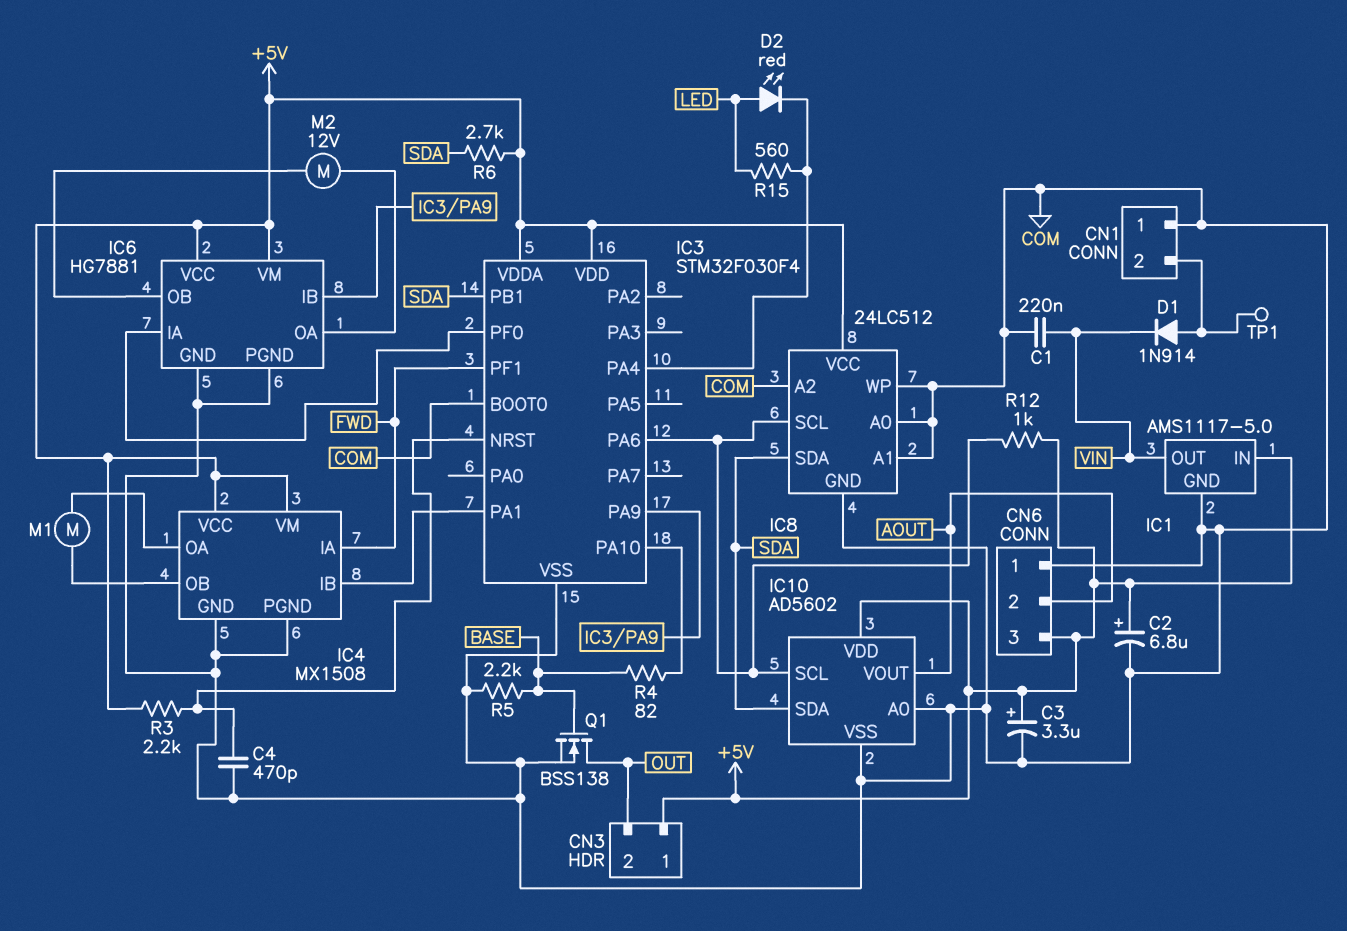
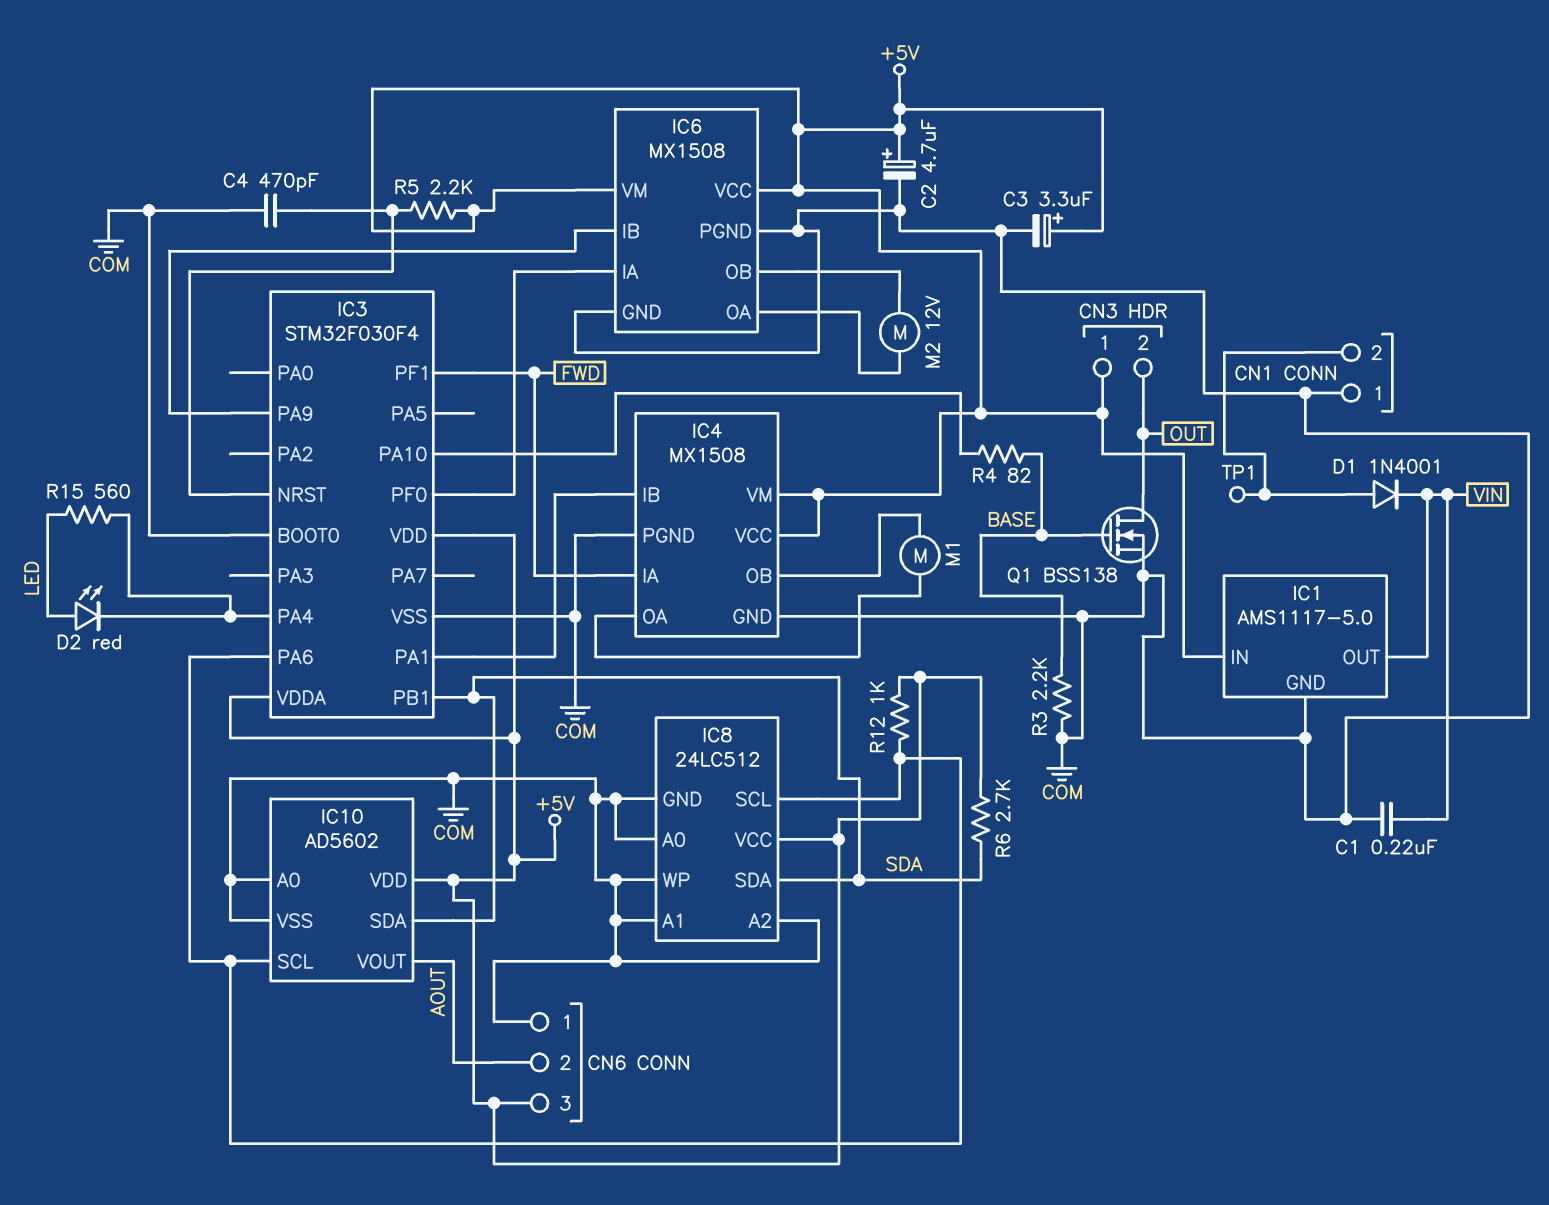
C2: 6.8uF (plus +5V, minus COM) -> 4.7uF (plus +5V, minus COM)
D1: diode 1N914 (A CN1/2, K VIN) -> diode 1N4001 (A CN1/2, K VIN)
IC6: HG7881 -> MX1508
R3: 2.2k (+5V, IC3/NRST) -> 2.2k (BASE, COM)
R5: 2.2k (BASE, COM) -> 2.2k (+5V, IC3/NRST)

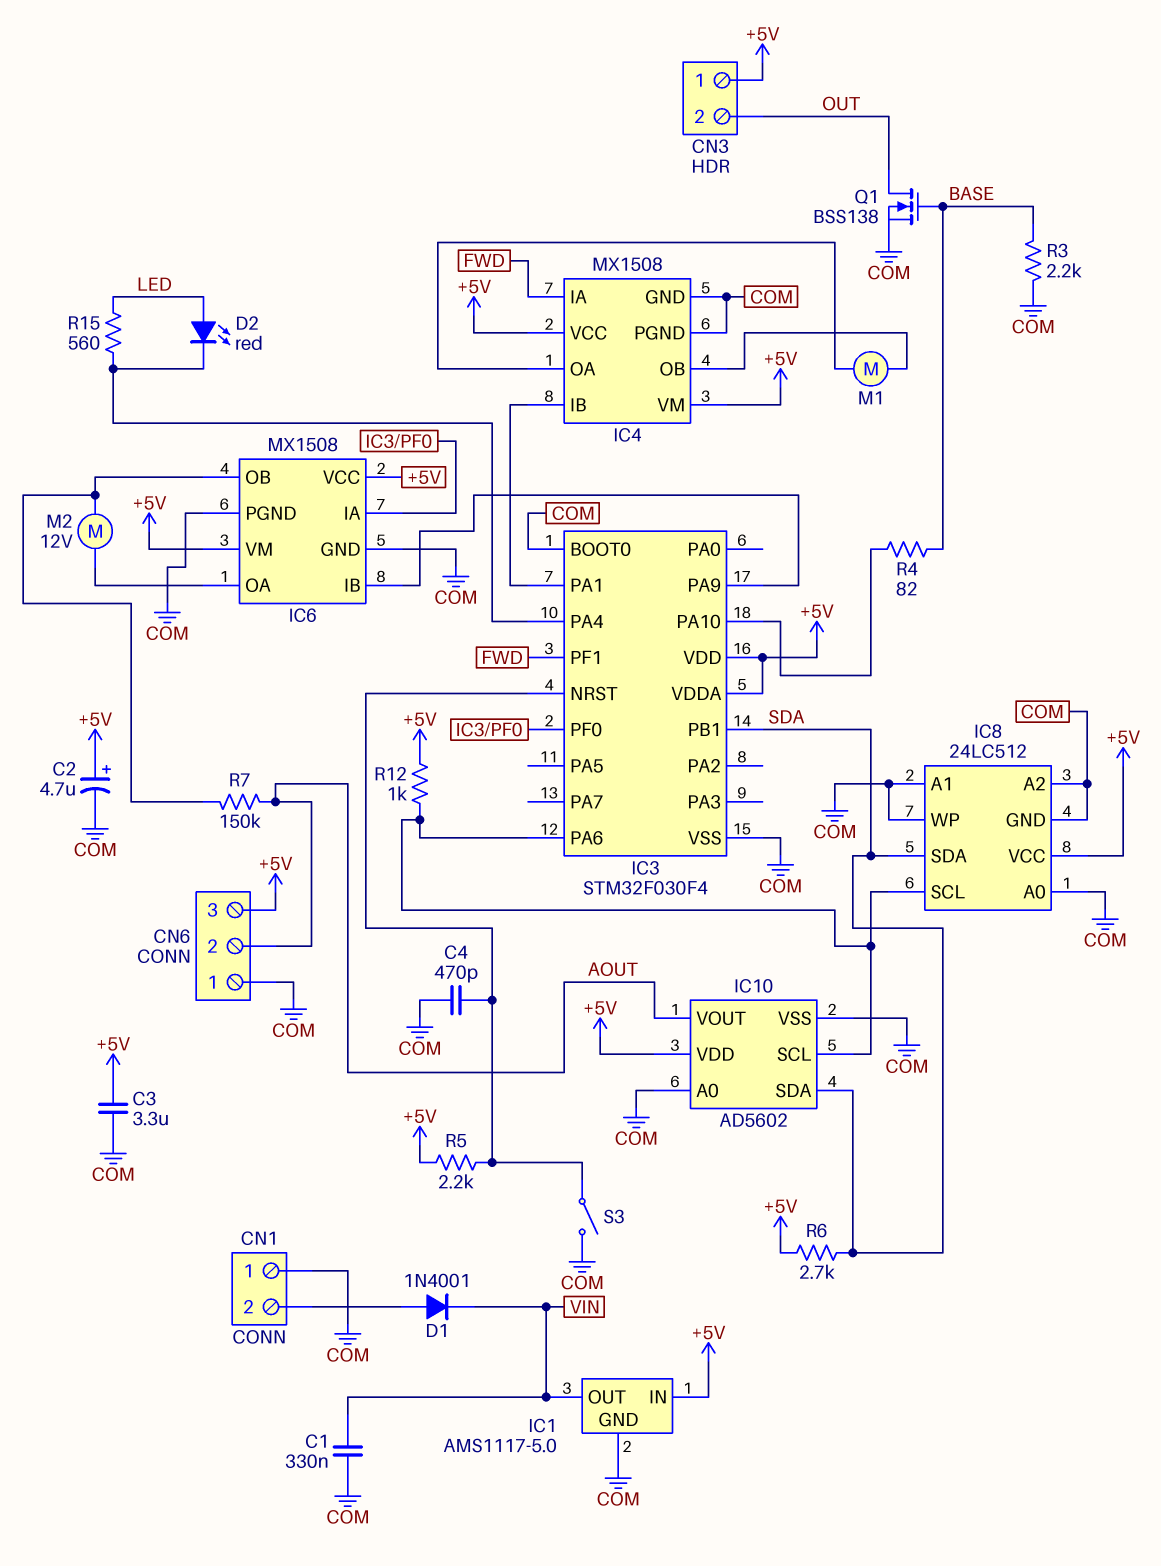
C1: 220nF (COM, VIN) -> 330nF (COM, VIN)
C3: 3.3uF (plus +5V, minus COM) -> 3.3uF (+5V, COM)
R7: none -> 150k (AOUT, IC6/OB)
S3: none -> switch (COM, IC3/NRST)
TP1: test point (CN1/2) -> none

